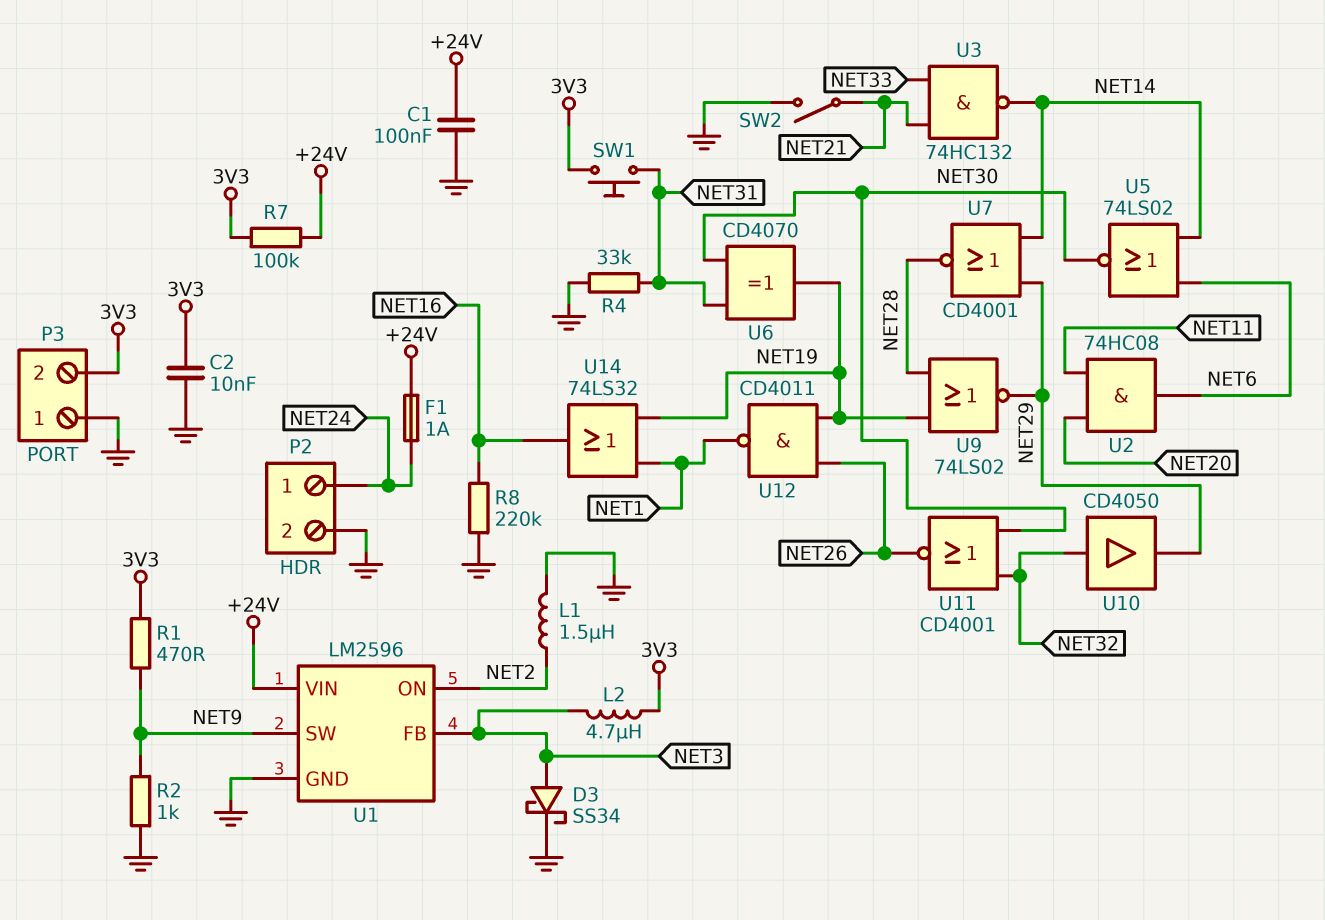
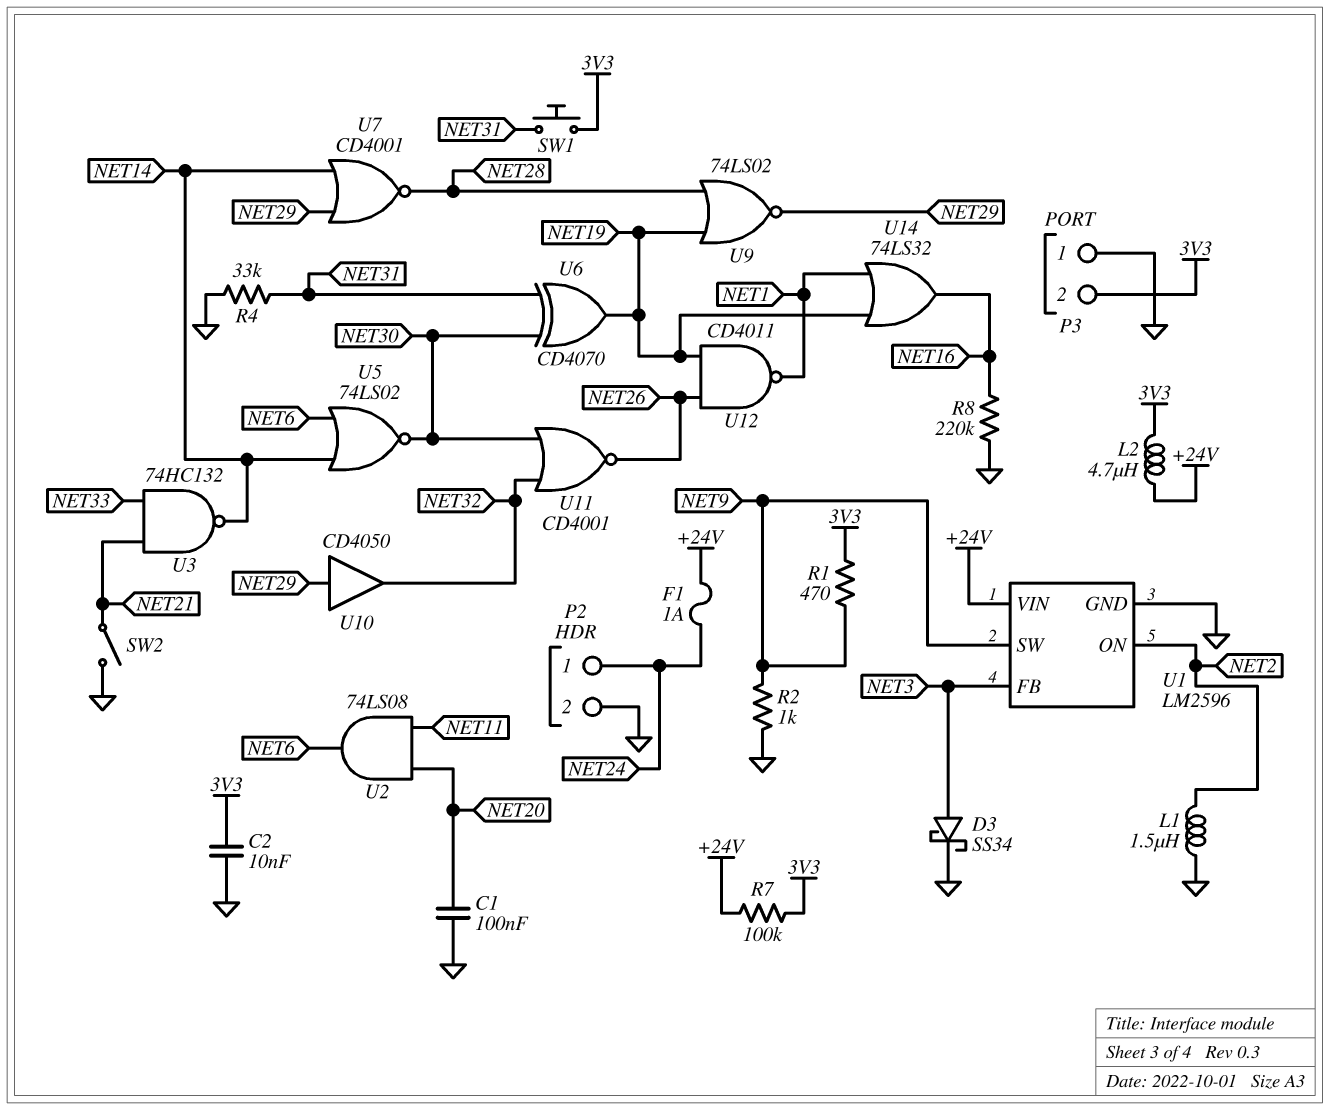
C1: 100nF (+24V, GND) -> 100nF (GND, NET20)
L2: 4.7uH (3V3, NET3) -> 4.7uH (+24V, 3V3)
U2: AND 74HC08 (in NET11, in NET20, out NET6) -> AND 74LS08 (in NET11, in NET20, out NET6)
U10: buffer CD4050 (in NET32, out NET29) -> buffer CD4050 (in NET29, out NET32)

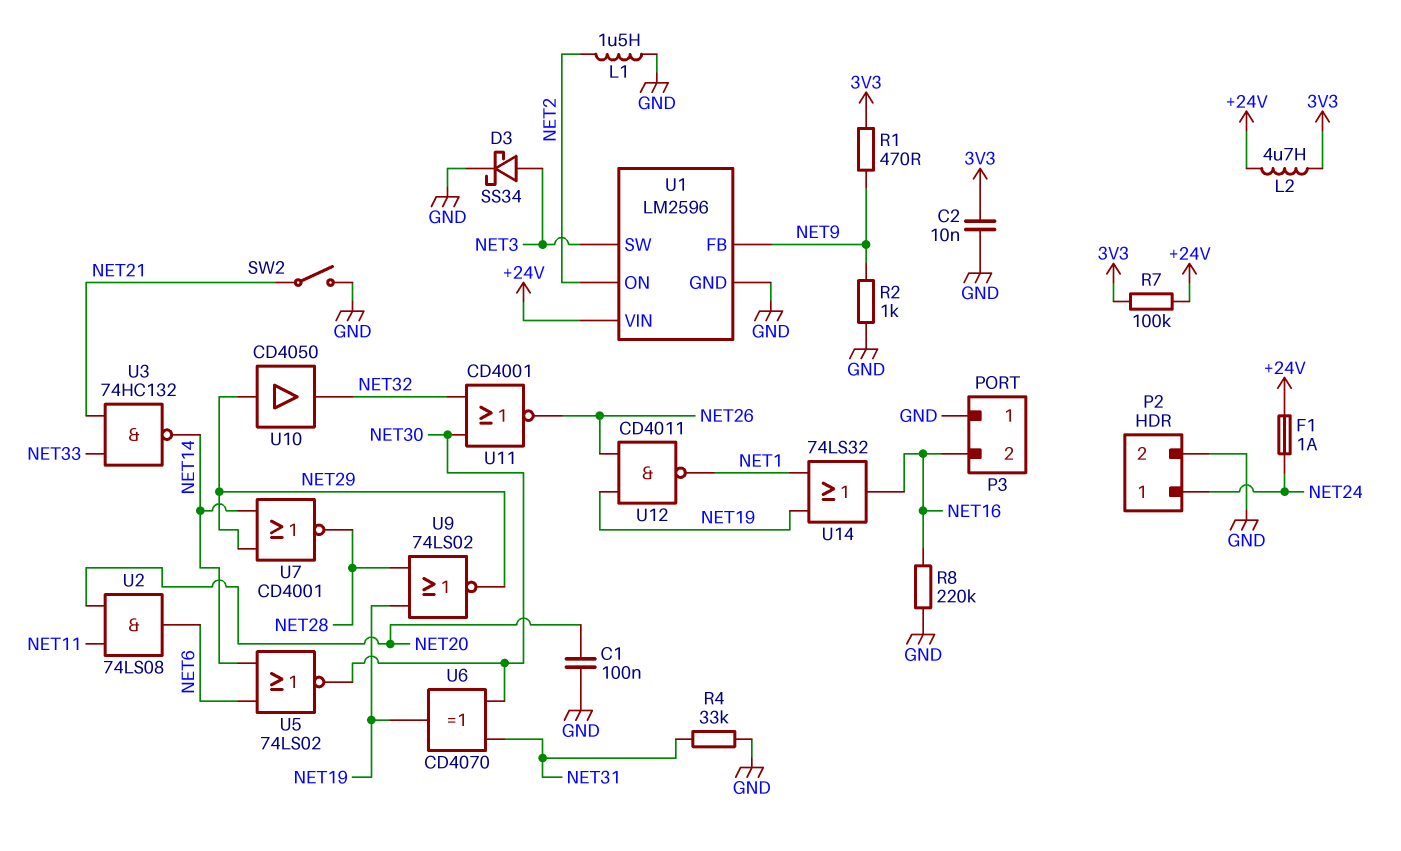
P3 pin 2: 3V3 -> NET16
SW1: button (3V3, NET31) -> none
U1 pin FB: NET3 -> NET9
U1 pin SW: NET9 -> NET3

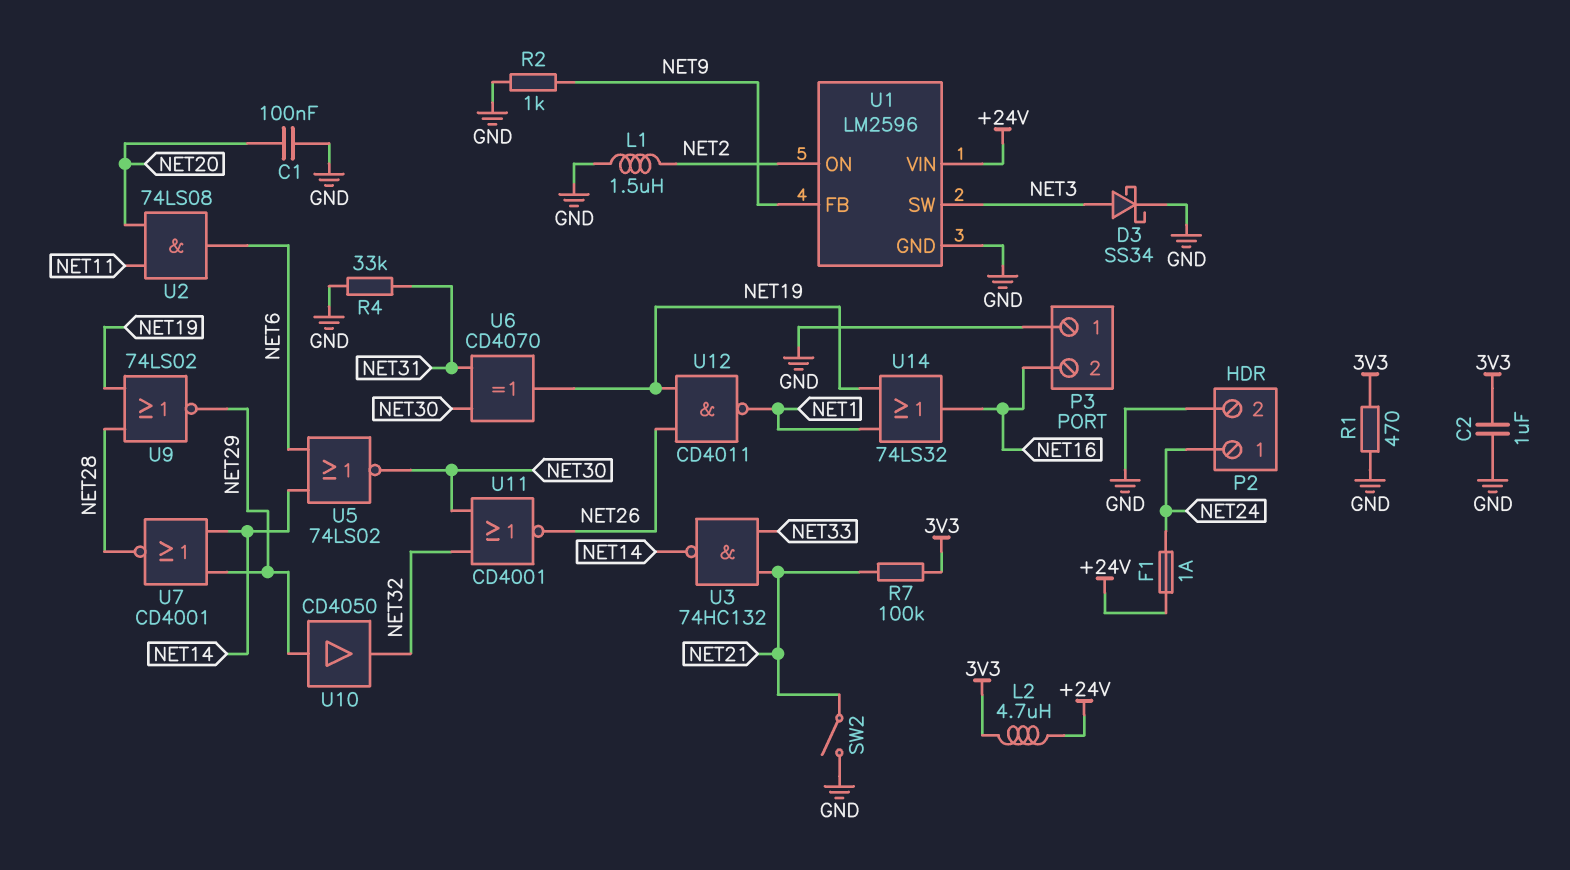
C2: 10nF (3V3, GND) -> 1uF (3V3, GND)
R1: 470 (3V3, NET9) -> 470 (3V3, GND)
R7: 100k (+24V, 3V3) -> 100k (3V3, NET21)
R8: 220k (GND, NET16) -> none

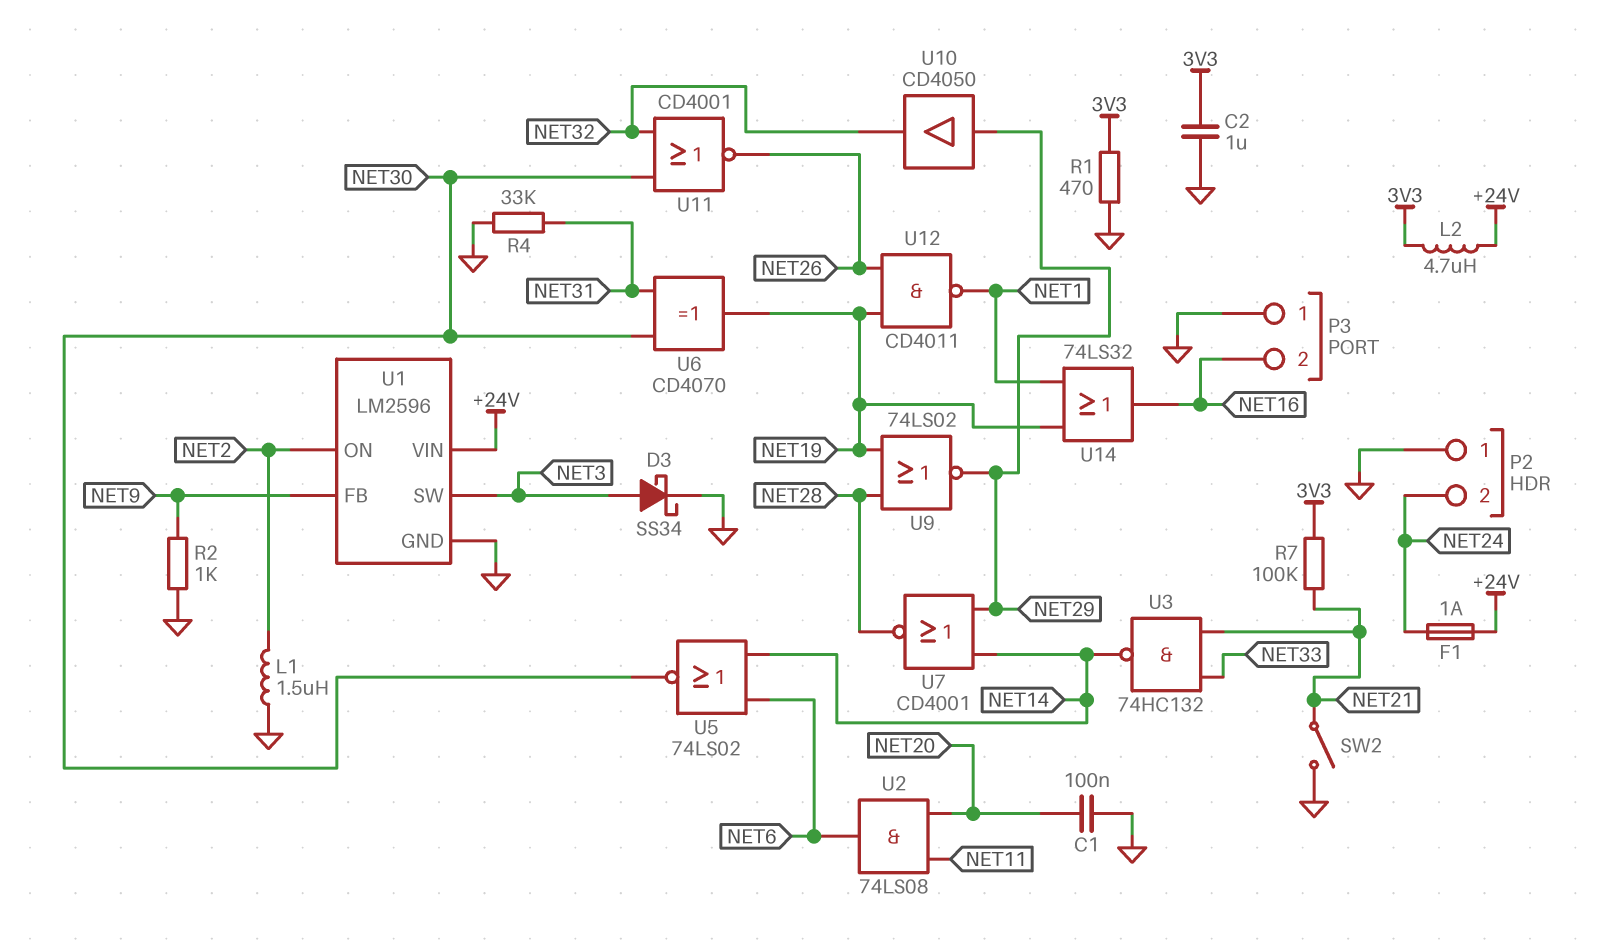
P2 pin 1: NET24 -> GND
P2 pin 2: GND -> NET24

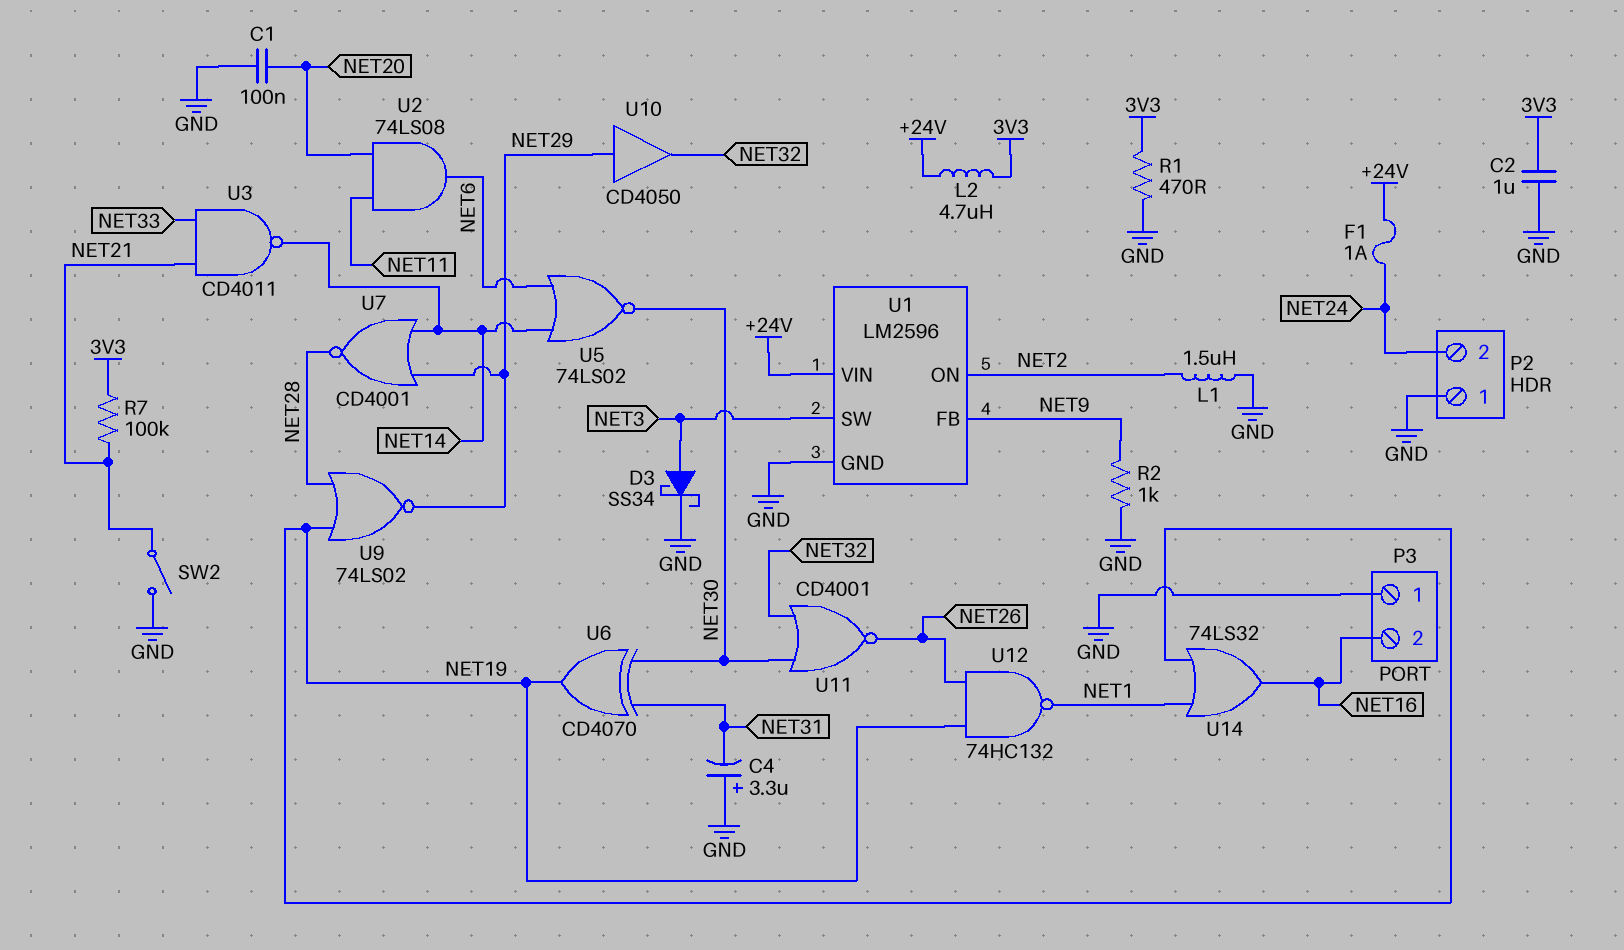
C4: none -> 3.3uF (plus GND, minus NET31)
R4: 33k (GND, NET31) -> none
U3: NAND 74HC132 (in NET21, in NET33, out NET14) -> NAND CD4011 (in NET21, in NET33, out NET14)
U12: NAND CD4011 (in NET19, in NET26, out NET1) -> NAND 74HC132 (in NET19, in NET26, out NET1)

